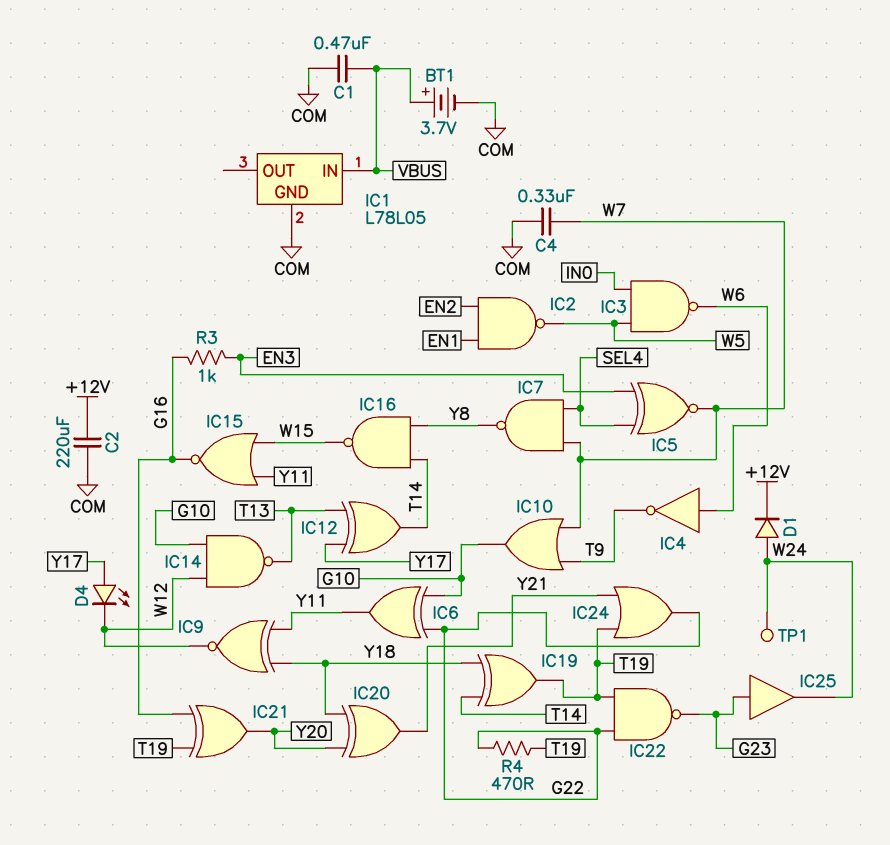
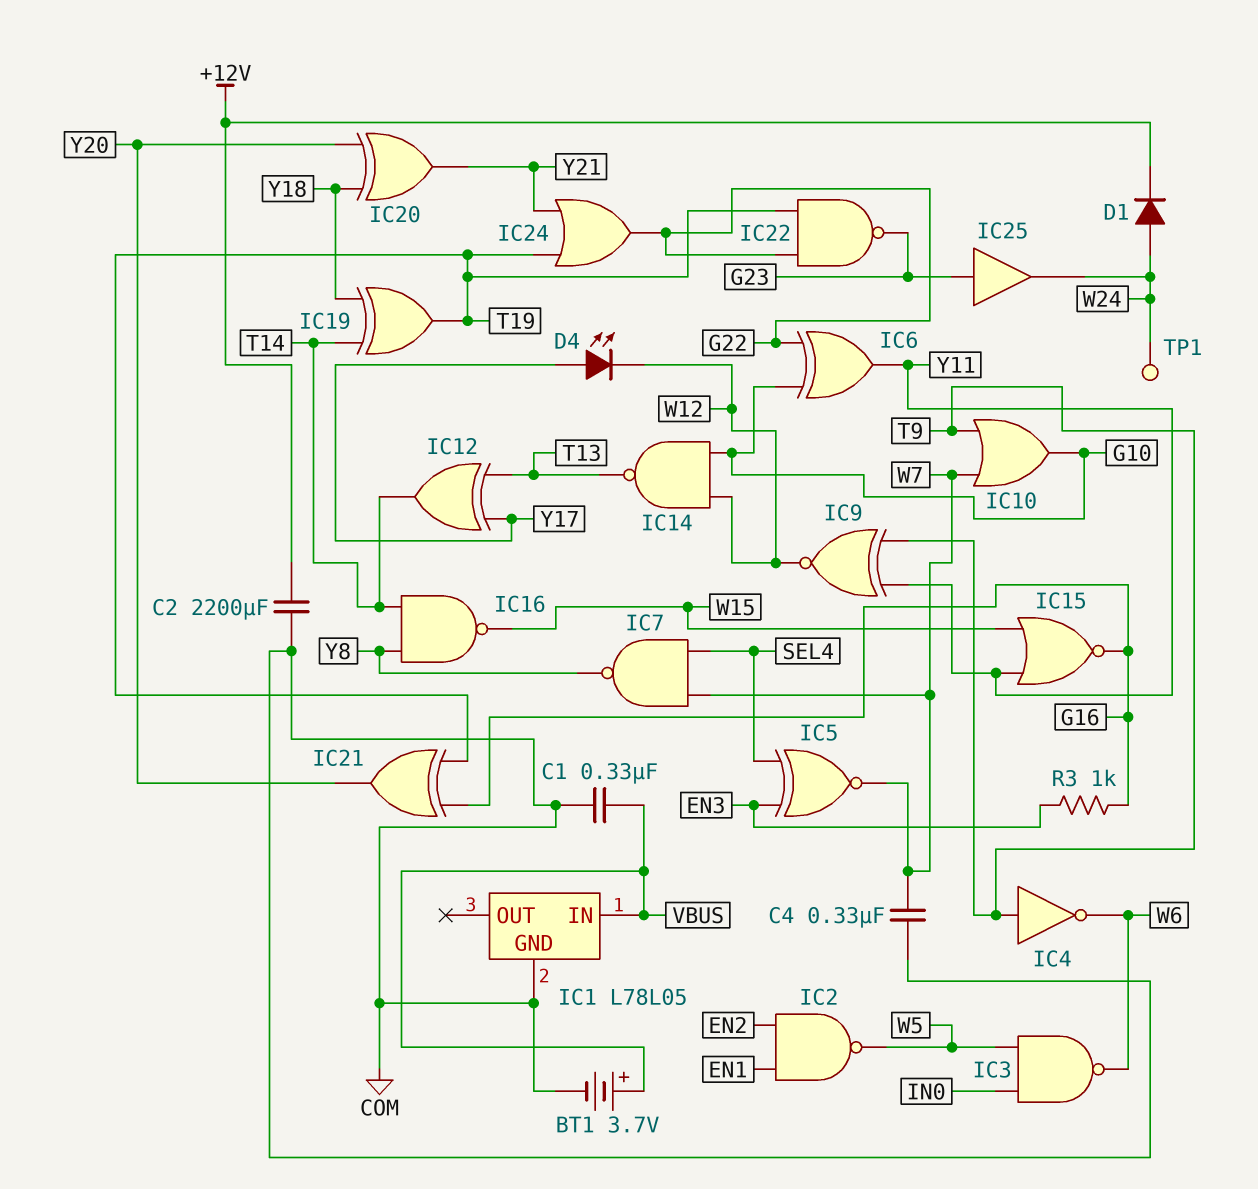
C1: 470nF (COM, VBUS) -> 330nF (COM, VBUS)
C2: 220uF (+12V, COM) -> 2200uF (+12V, COM)
IC4: NOT (in W6, out T9) -> NOT (in T9, out W6)
IC9: XNOR (in Y11, in Y18, out W12) -> XNOR (in T9, in Y11, out W12)
R4: 470 (G22, T19) -> none

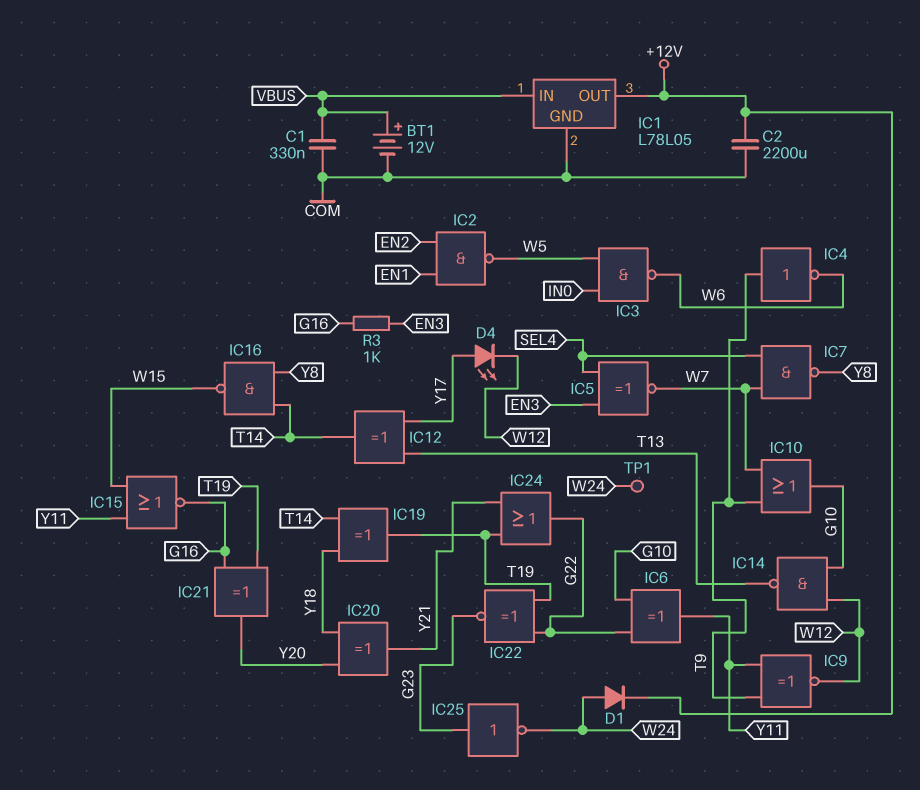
BT1: 3.7V (plus VBUS, minus COM) -> 12V (plus VBUS, minus COM)
C4: 330nF (COM, W7) -> none
IC1 pin OUT: none -> +12V
IC22: NAND (in G22, in T19, out G23) -> XNOR (in G22, in T19, out G23)
IC25: buffer (in G23, out W24) -> NOT (in G23, out W24)

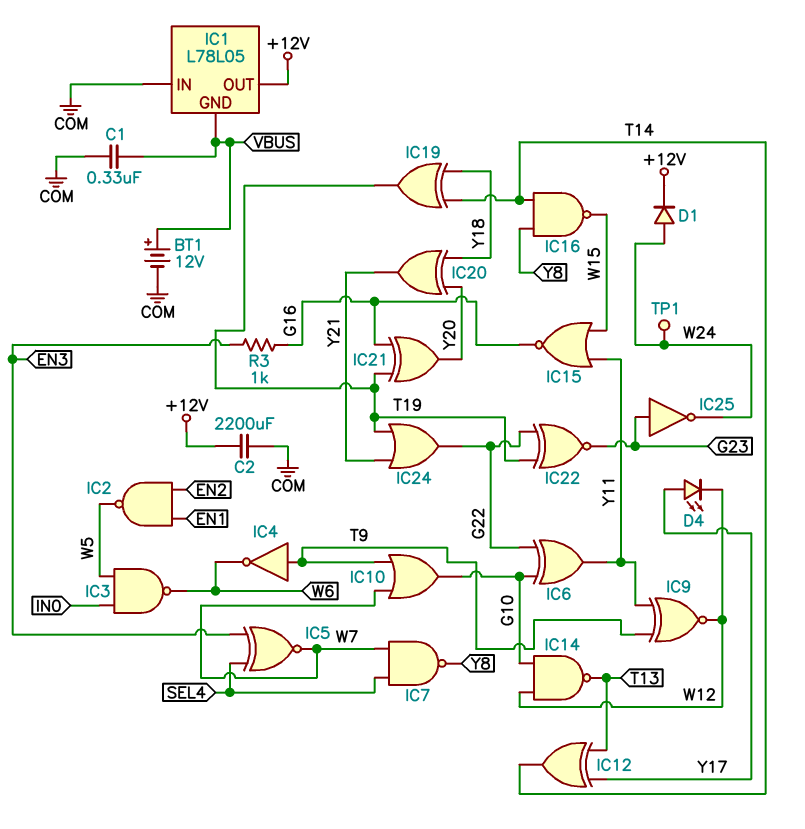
IC1 pin GND: COM -> VBUS
IC1 pin IN: VBUS -> COM

